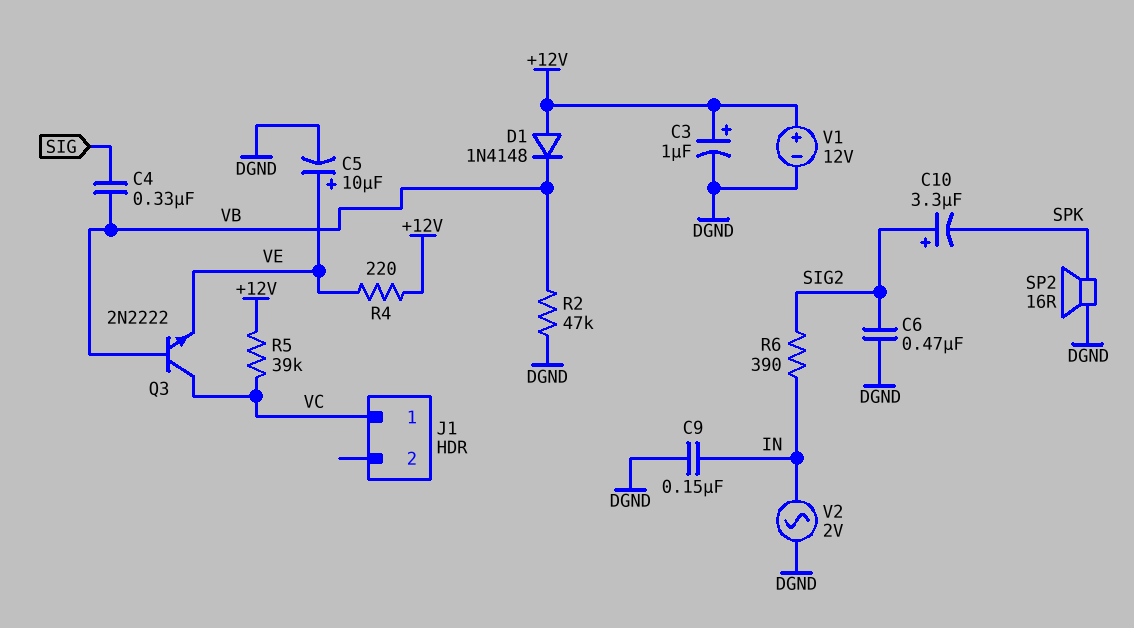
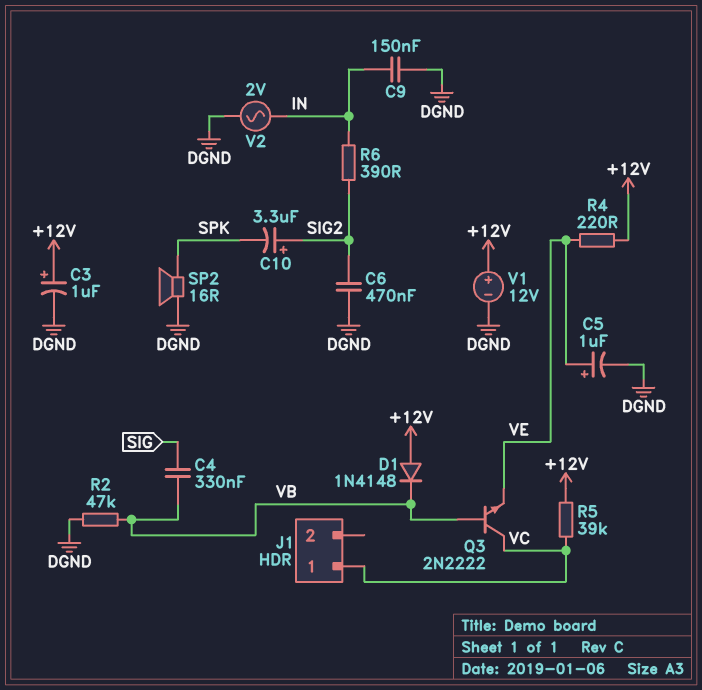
C5: 10uF (plus VE, minus DGND) -> 1uF (plus VE, minus DGND)

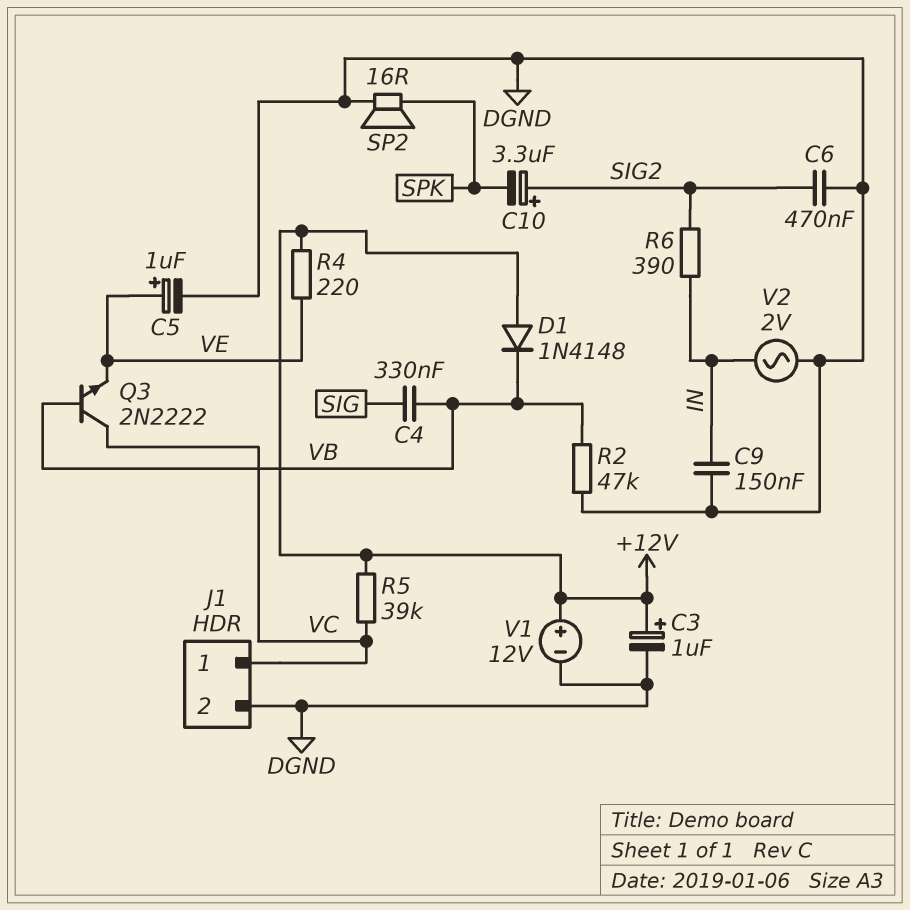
J1 pin 2: none -> DGND

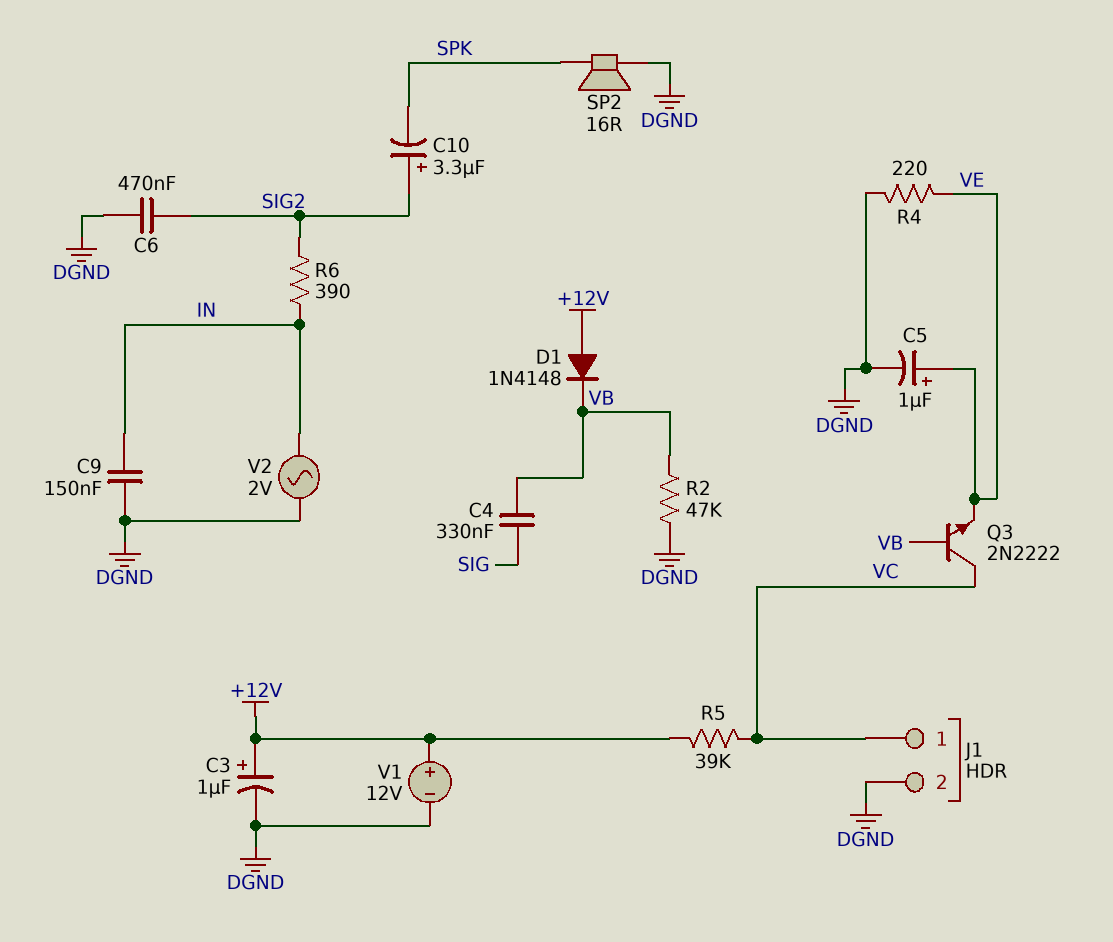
R4: 220 (+12V, VE) -> 220 (DGND, VE)

